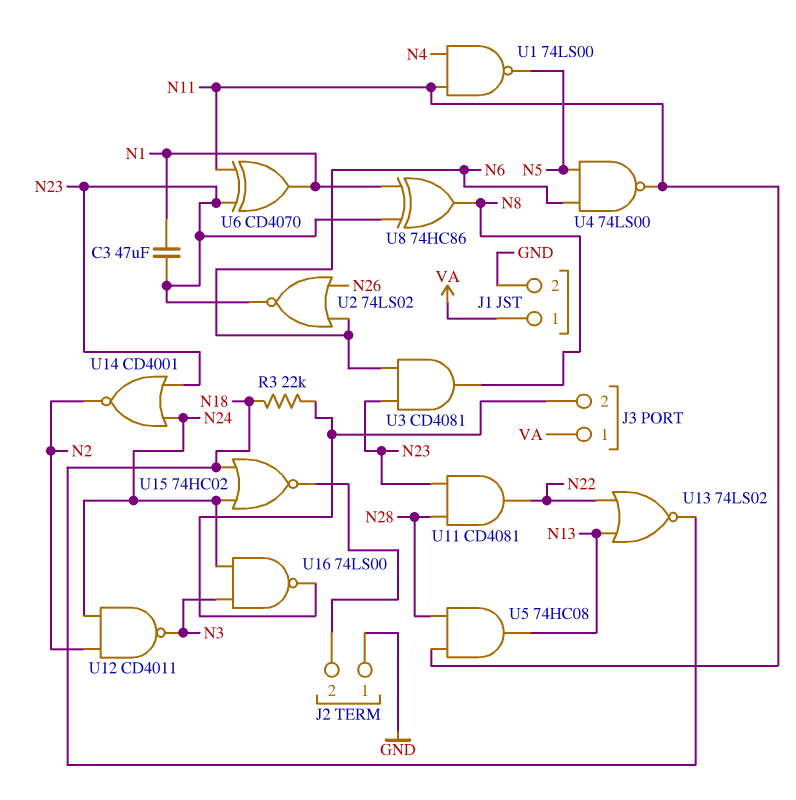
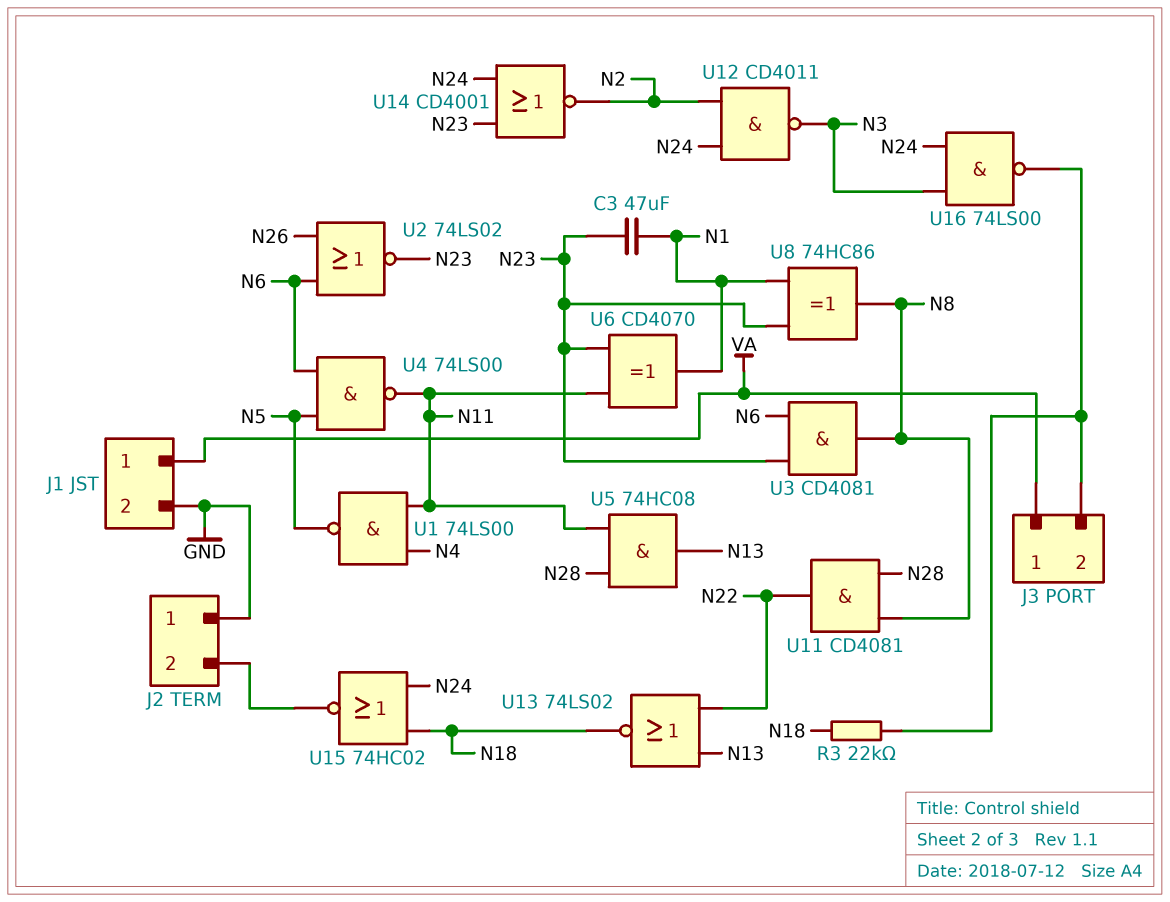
U11: AND CD4081 (in N23, in N28, out N22) -> AND CD4081 (in N8, in N28, out N22)

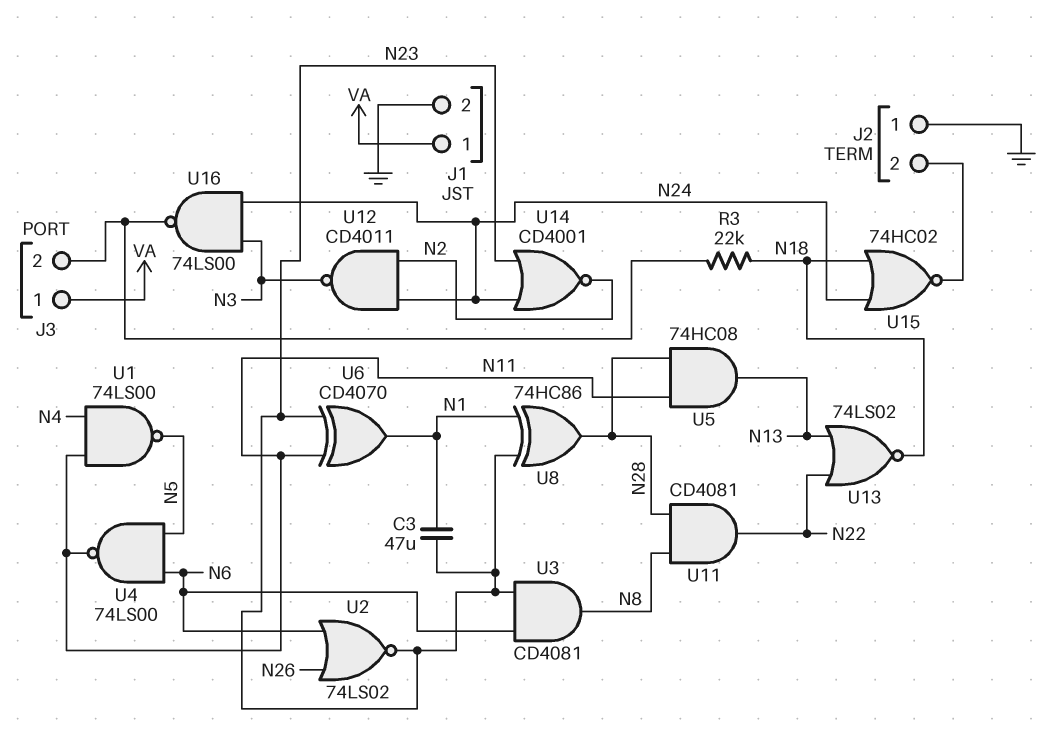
U8: XOR 74HC86 (in N1, in N23, out N8) -> XOR 74HC86 (in N1, in N23, out N28)

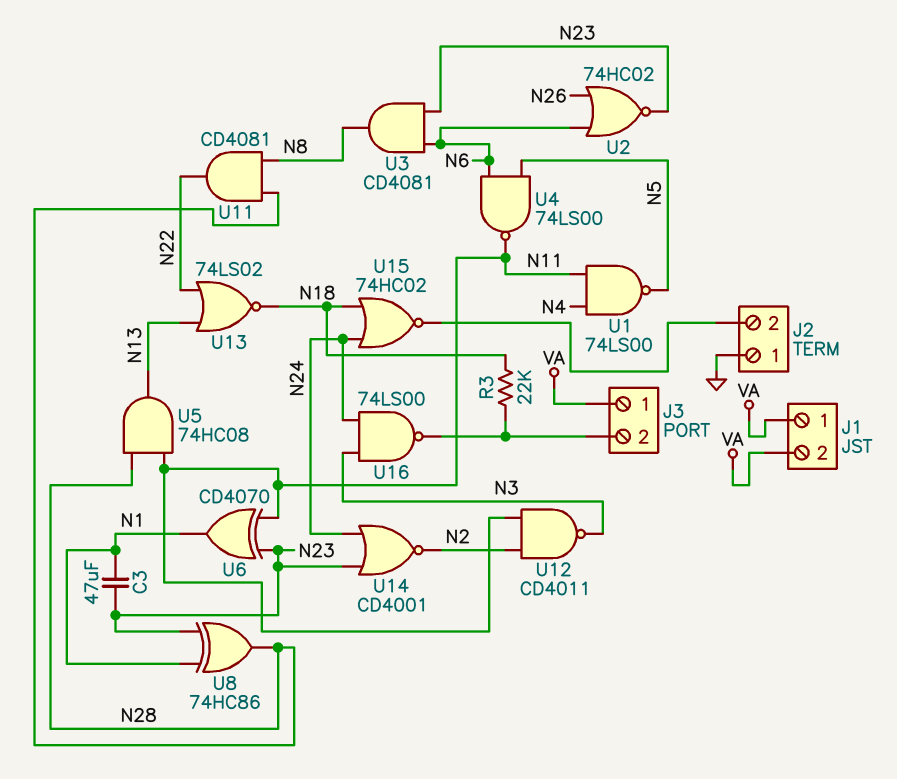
J1 pin 2: GND -> VA
U2: NOR 74LS02 (in N6, in N26, out N23) -> NOR 74HC02 (in N6, in N26, out N23)
U12: NAND CD4011 (in N2, in N24, out N3) -> NAND CD4011 (in N2, in N11, out N3)

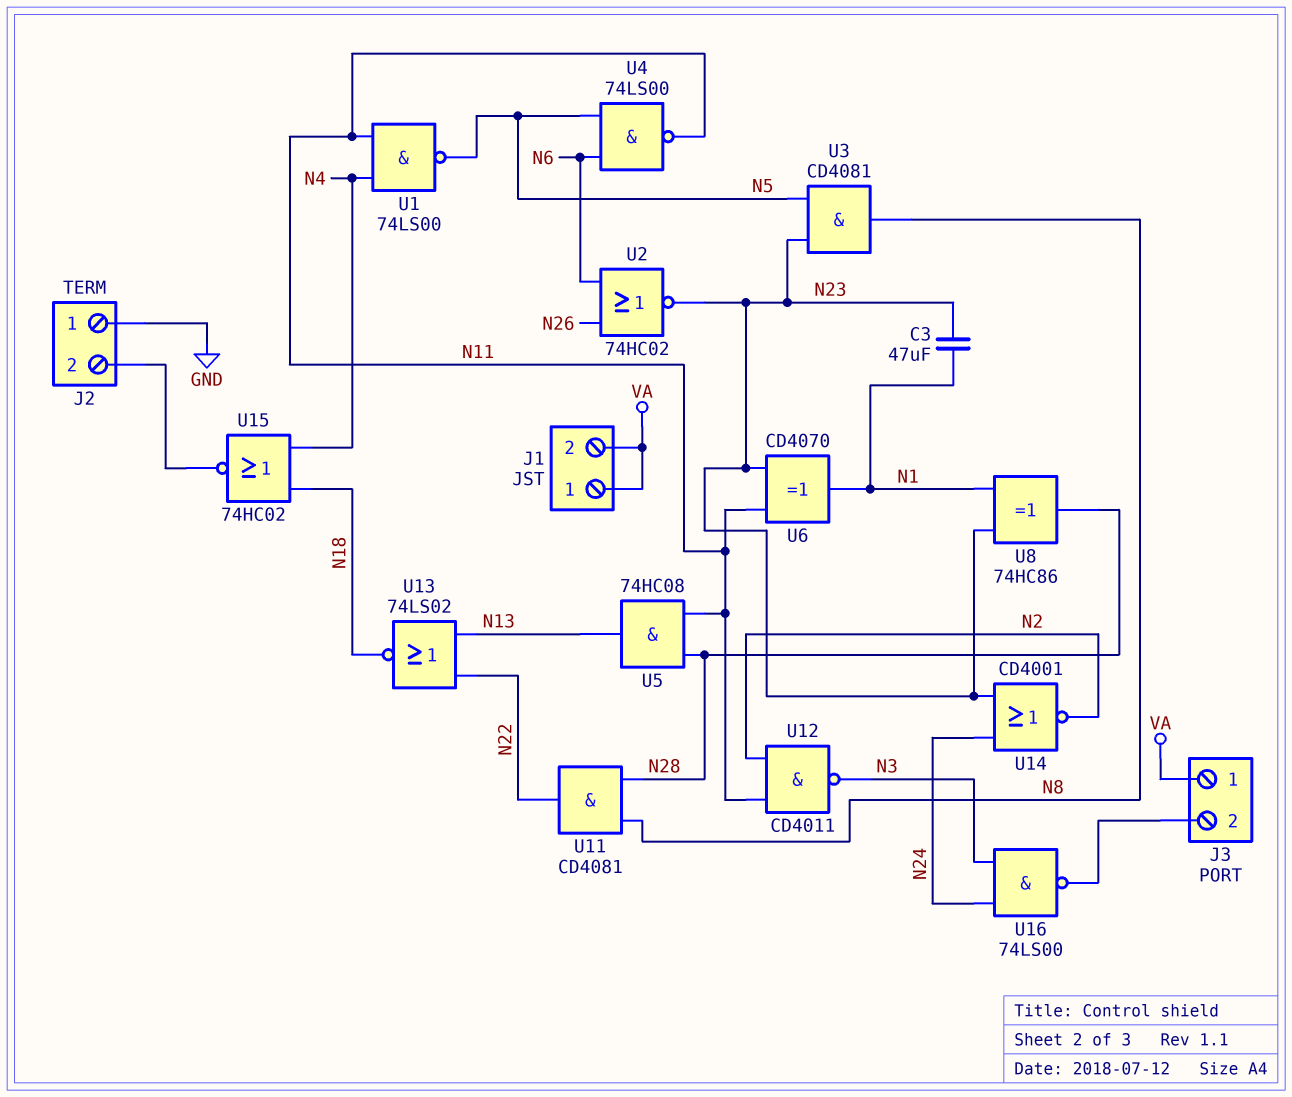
R3: 22k (J3/2, N18) -> none
U3: AND CD4081 (in N6, in N23, out N8) -> AND CD4081 (in N5, in N23, out N8)
U15: NOR 74HC02 (in N18, in N24, out J2/2) -> NOR 74HC02 (in N4, in N18, out J2/2)

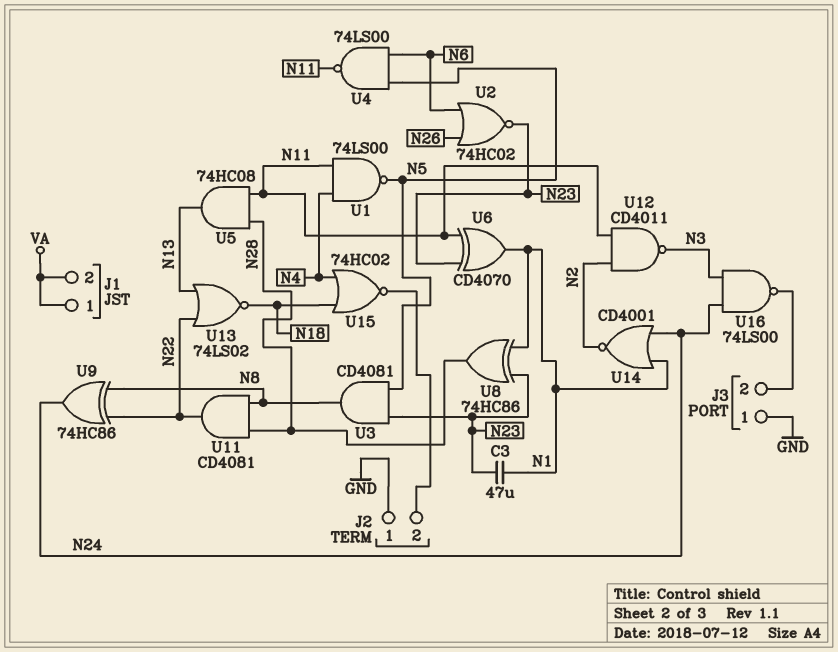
J3 pin 1: VA -> GND
U9: none -> XOR 74HC86 (in N8, in N22, out N24)
U14: NOR CD4001 (in N23, in N24, out N2) -> NOR CD4001 (in N1, in N24, out N2)

